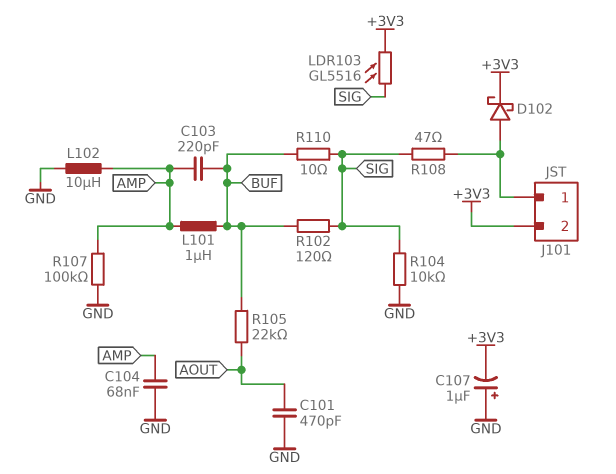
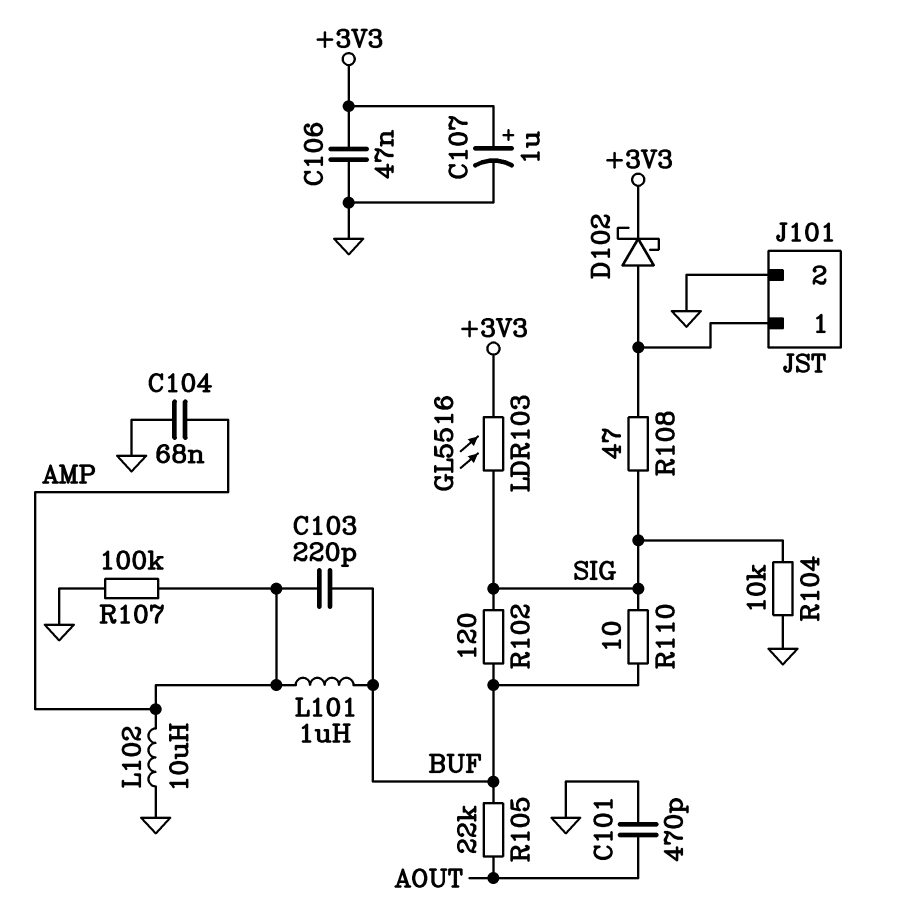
C106: none -> 47nF (+3V3, GND)
C107: 1uF (plus GND, minus +3V3) -> 1uF (plus +3V3, minus GND)
J101 pin 2: +3V3 -> GND

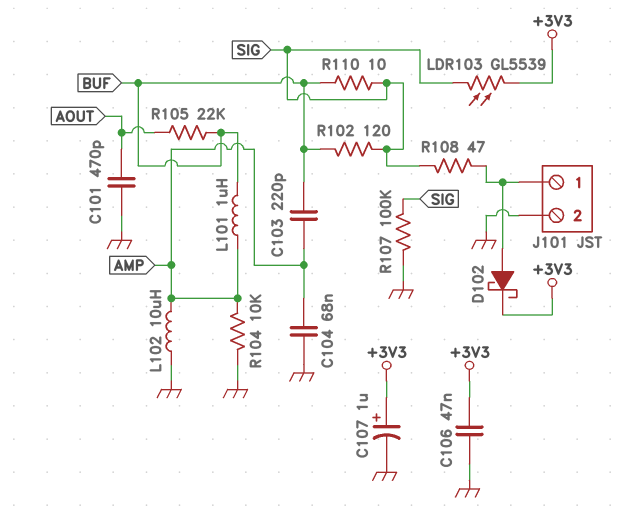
LDR103: GL5516 (+3V3, SIG) -> GL5539 (+3V3, SIG)
R104: 10k (GND, SIG) -> 10k (AMP, GND)
R107: 100k (AMP, GND) -> 100k (GND, SIG)

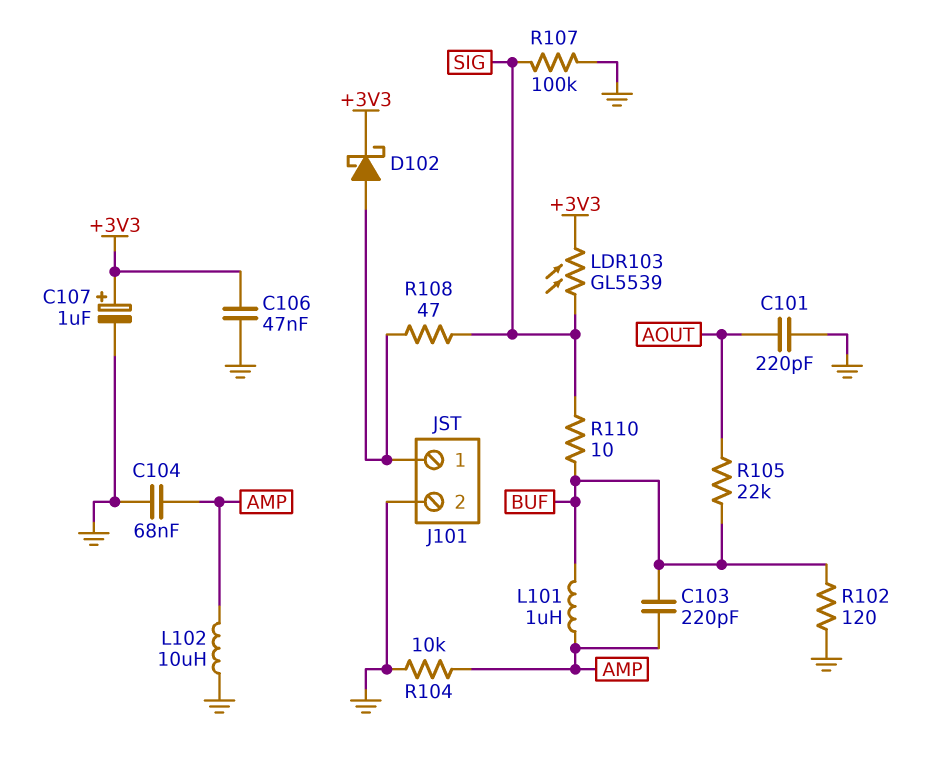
C101: 470pF (AOUT, GND) -> 220pF (AOUT, GND)
R102: 120 (BUF, SIG) -> 120 (BUF, GND)

